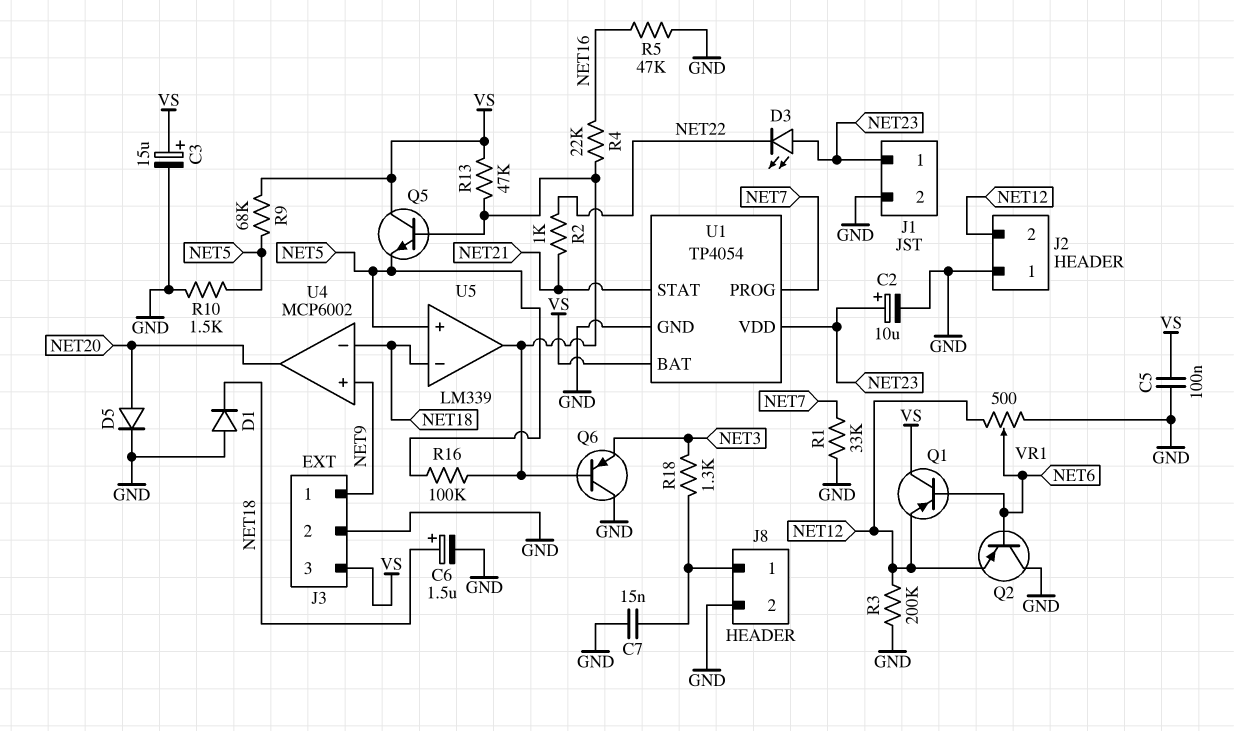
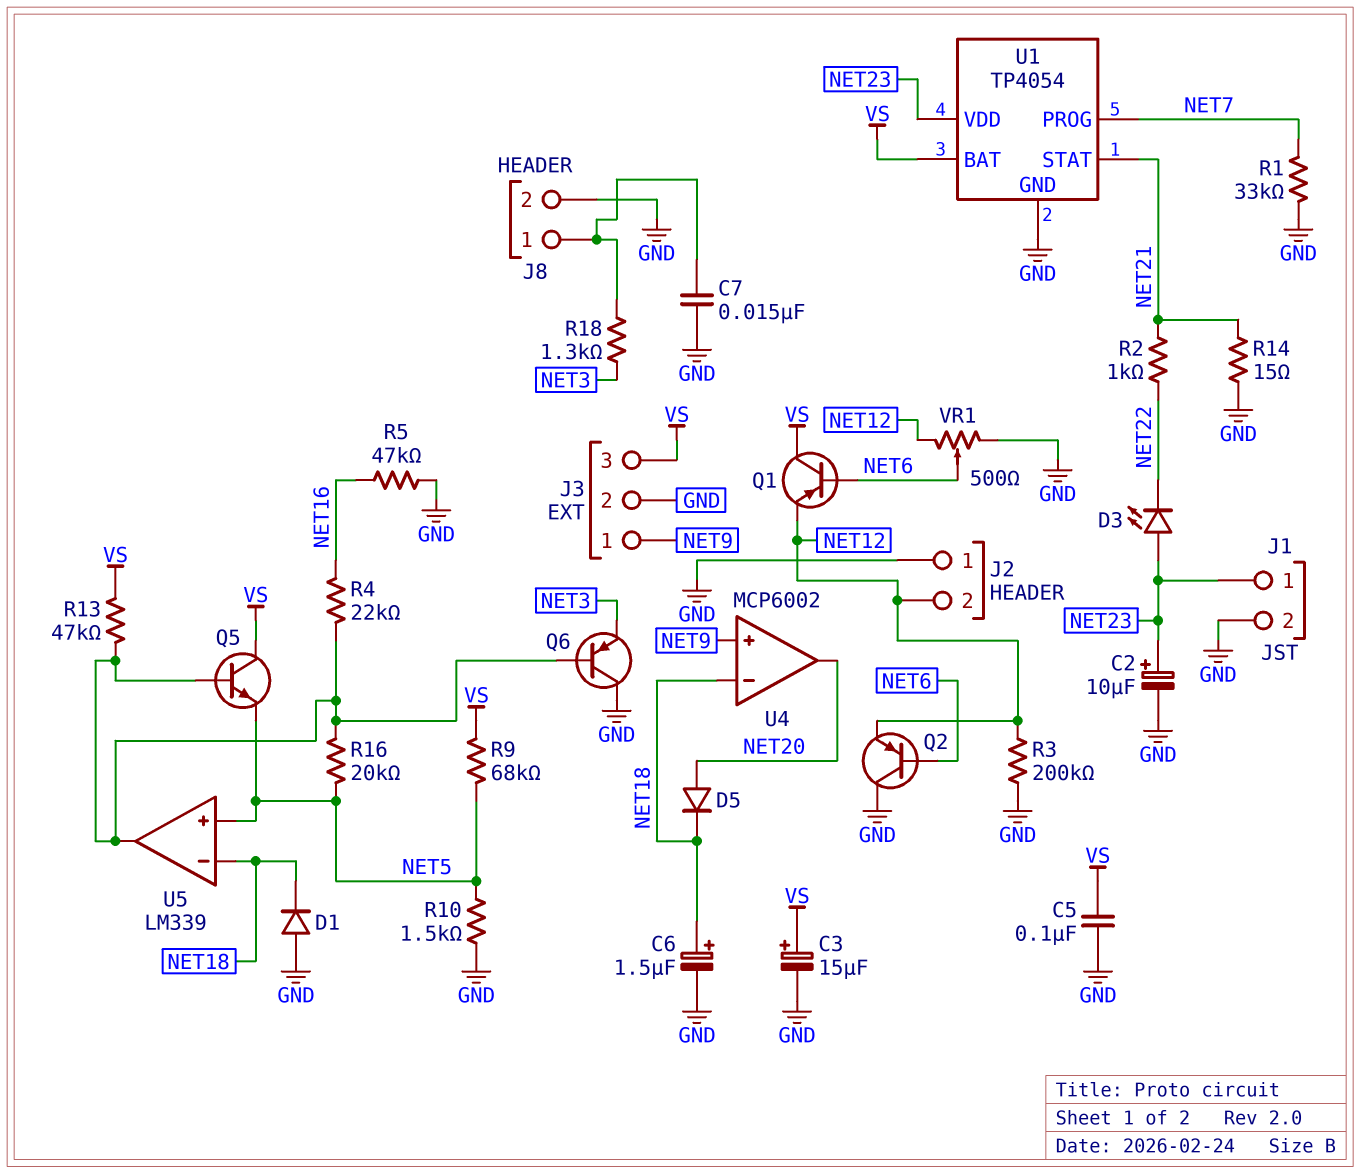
D5: diode (A NET20, K GND) -> diode (A NET20, K NET18)
R14: none -> 15 (GND, NET21)
R16: 100k (NET5, U5/out) -> 20k (NET5, U5/out)

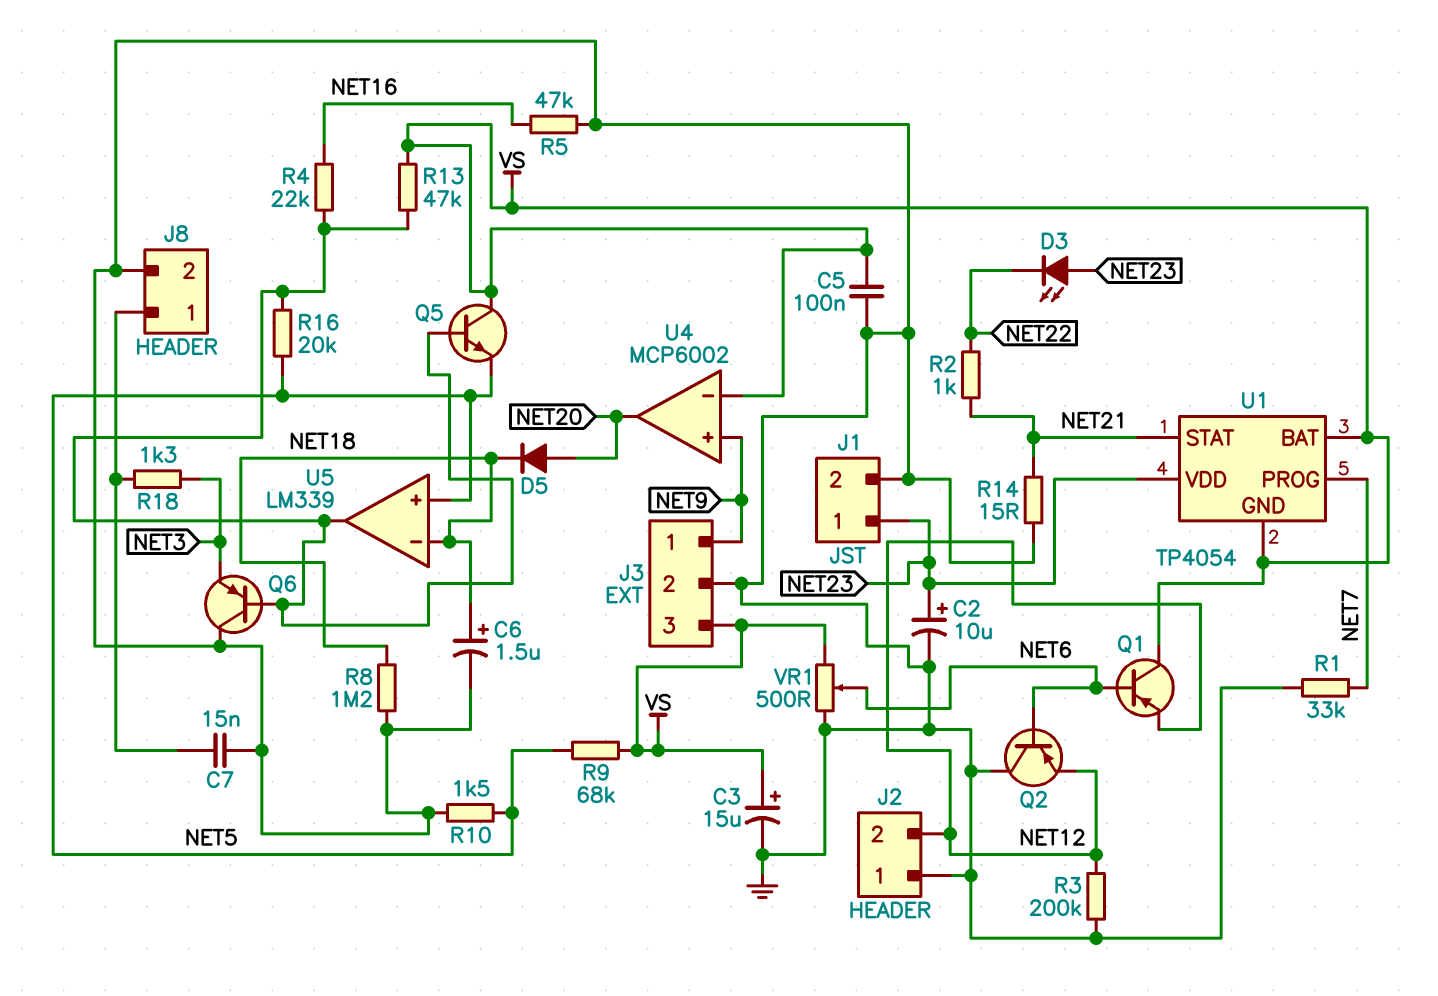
D1: diode (A GND, K NET18) -> none
R8: none -> 1.2M (GND, NET18)
U1 pin GND: GND -> VS
U4 pin in-: NET18 -> VS
VR1: 500 (GND, NET12, wiper NET6) -> 500 (GND, VS, wiper NET6)

